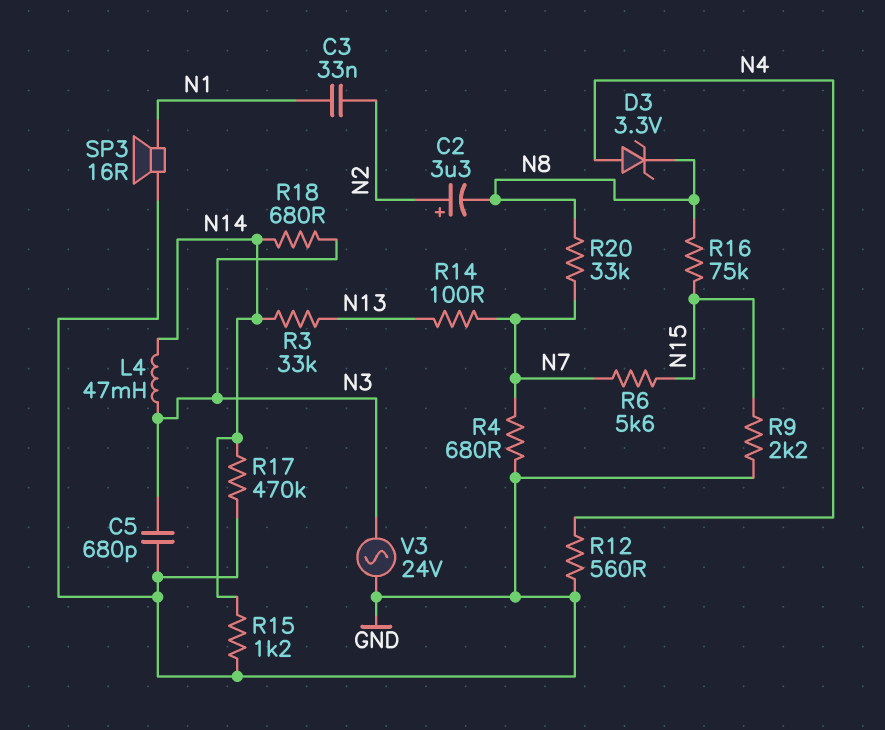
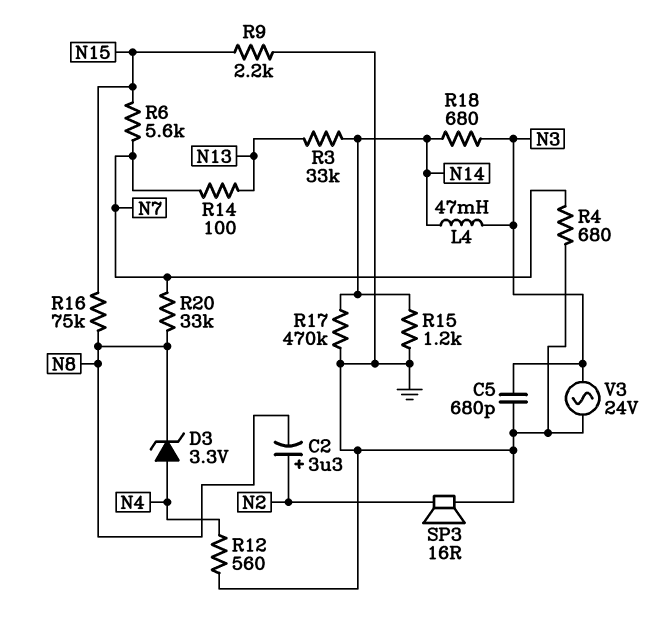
C3: 33nF (N1, N2) -> none
SP3: speaker 16R (GND, N1) -> speaker 16R (GND, N2)

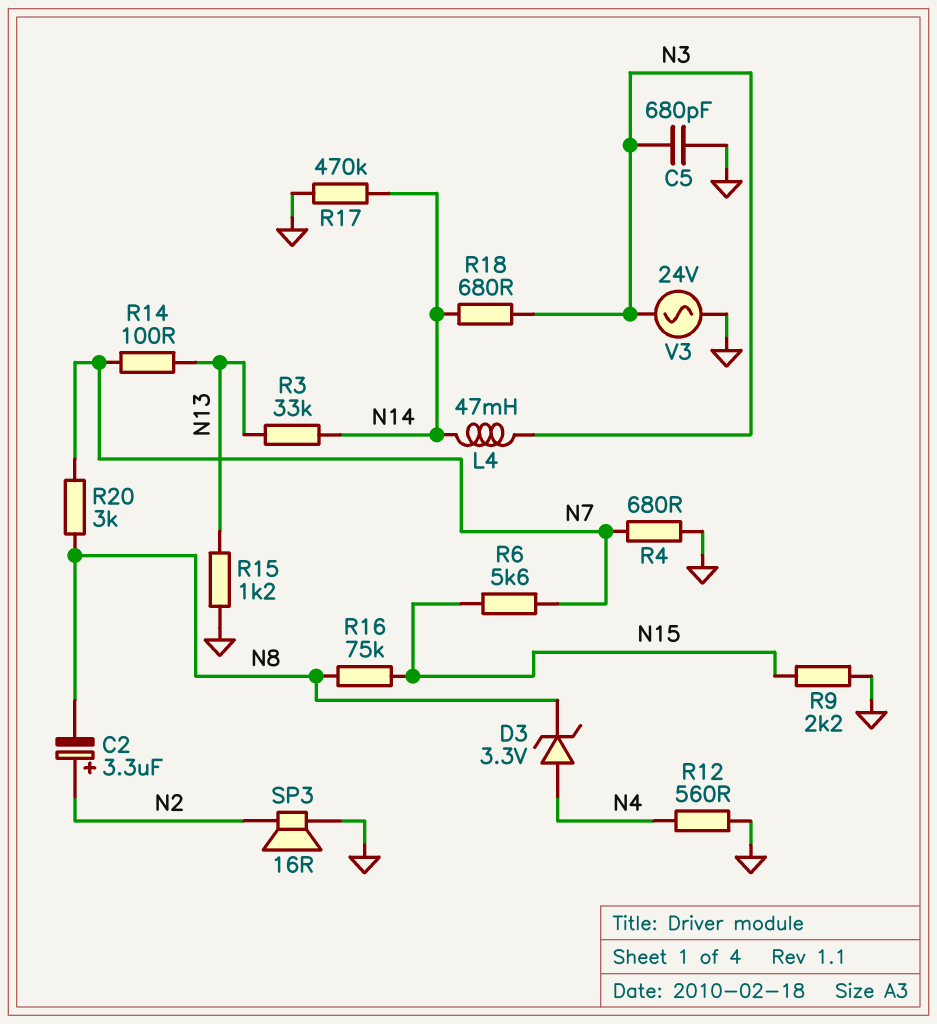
R15: 1.2k (GND, N14) -> 1.2k (GND, N13)
R20: 33k (N7, N8) -> 3k (N7, N8)

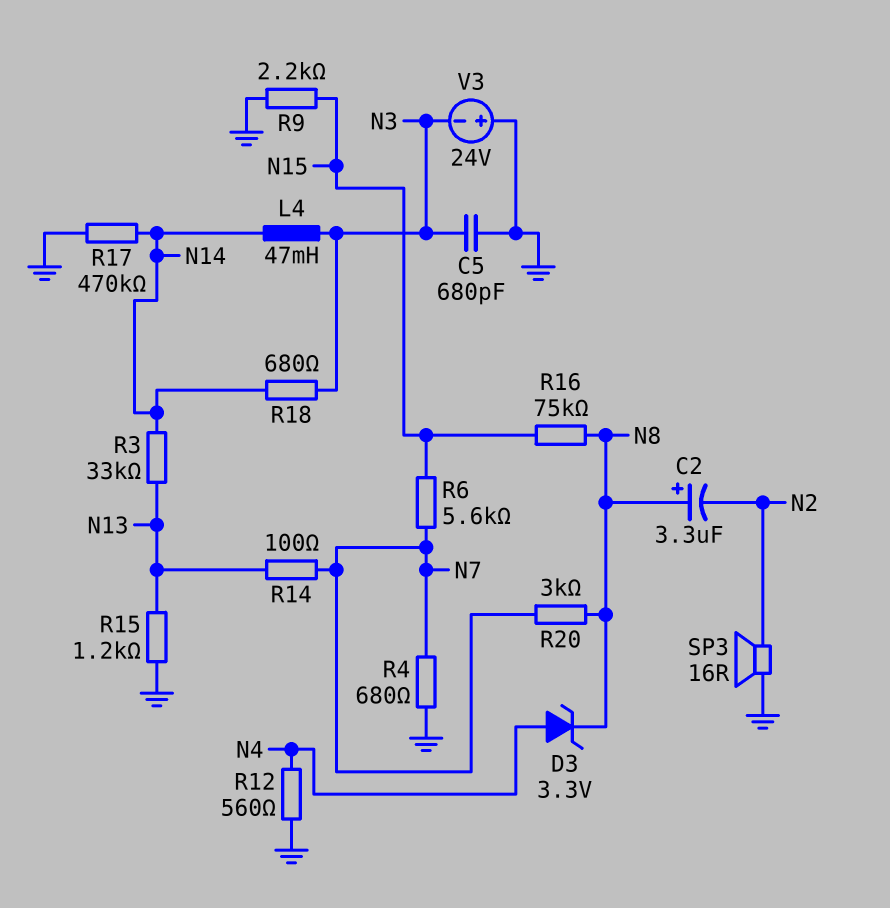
C2: 3.3uF (plus N2, minus N8) -> 3.3uF (plus N8, minus N2)
V3: AC 24V (GND, N3) -> 24V (plus GND, minus N3)

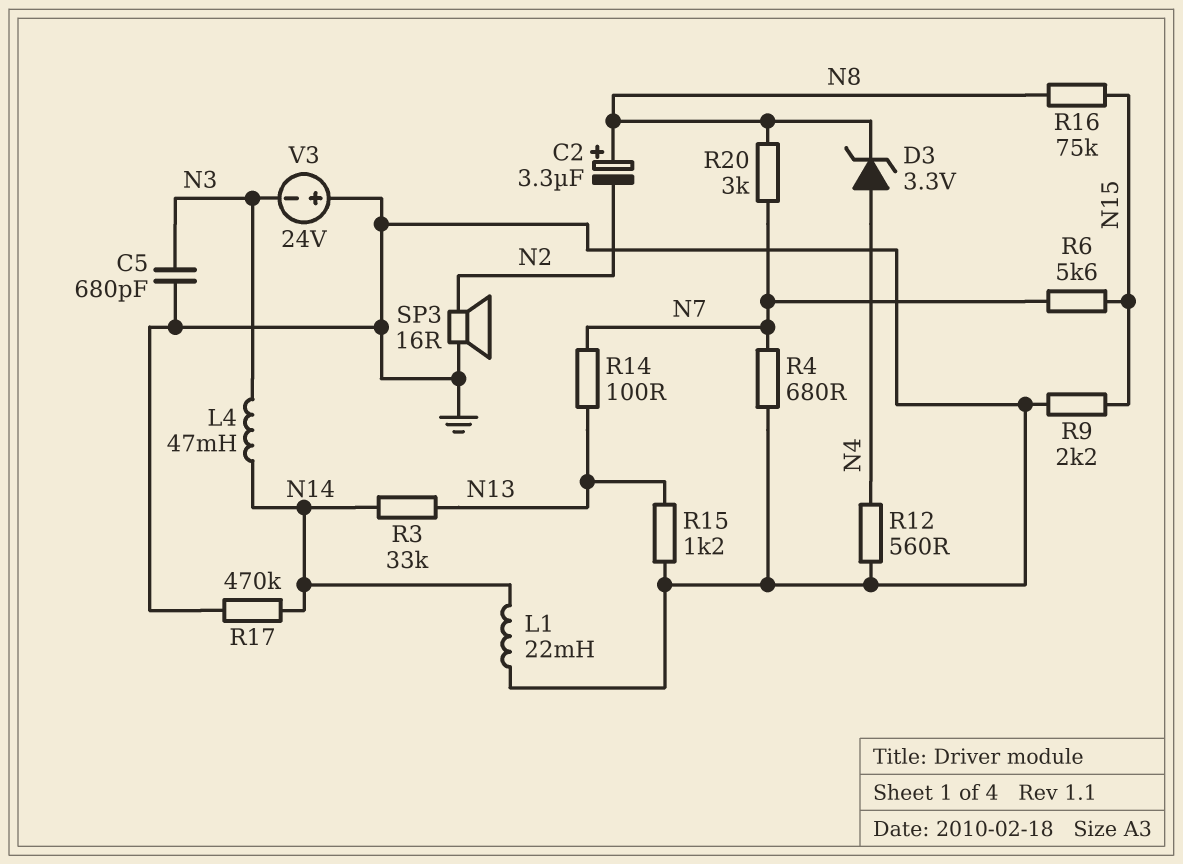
L1: none -> 22mH (GND, N14)
R18: 680 (N3, N14) -> none

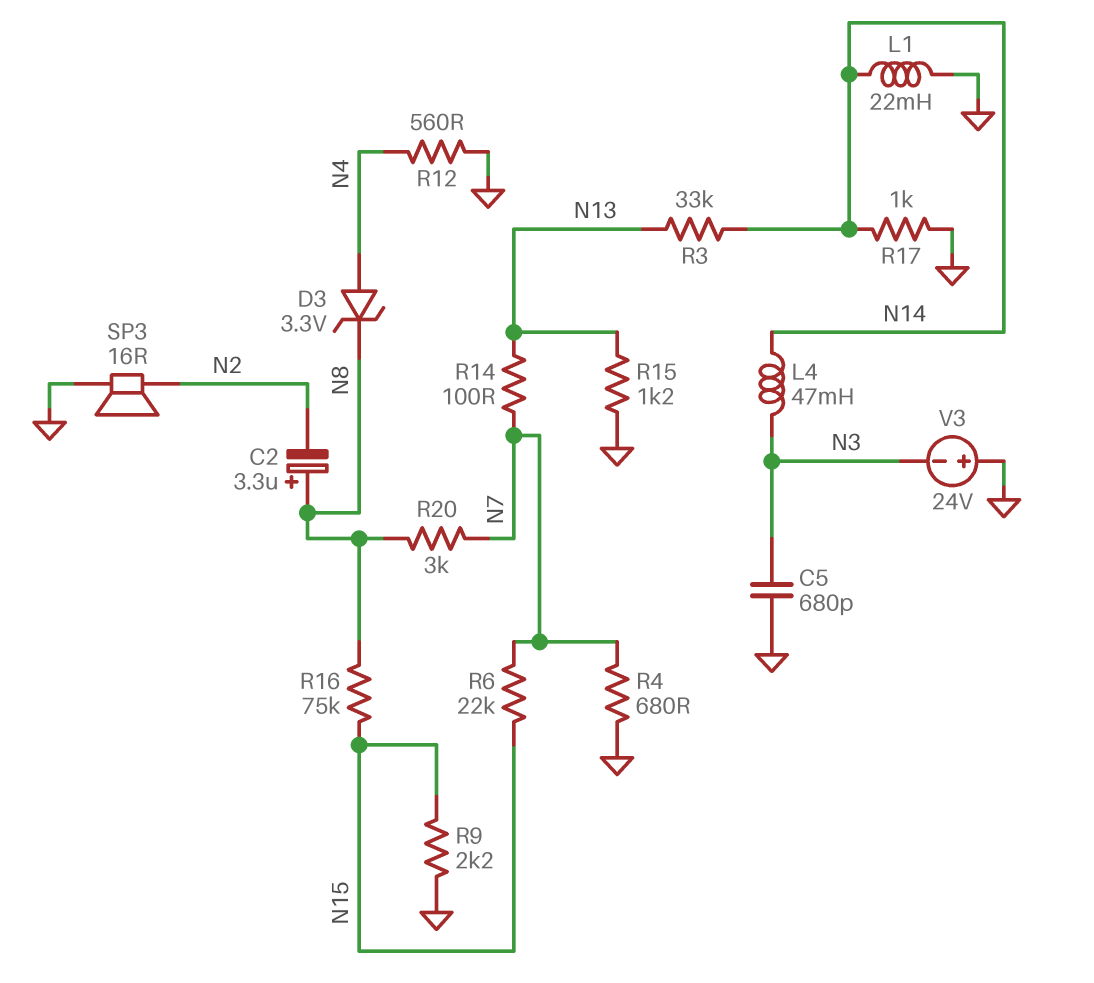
R6: 5.6k (N7, N15) -> 22k (N7, N15)
R17: 470k (GND, N14) -> 1k (GND, N14)

